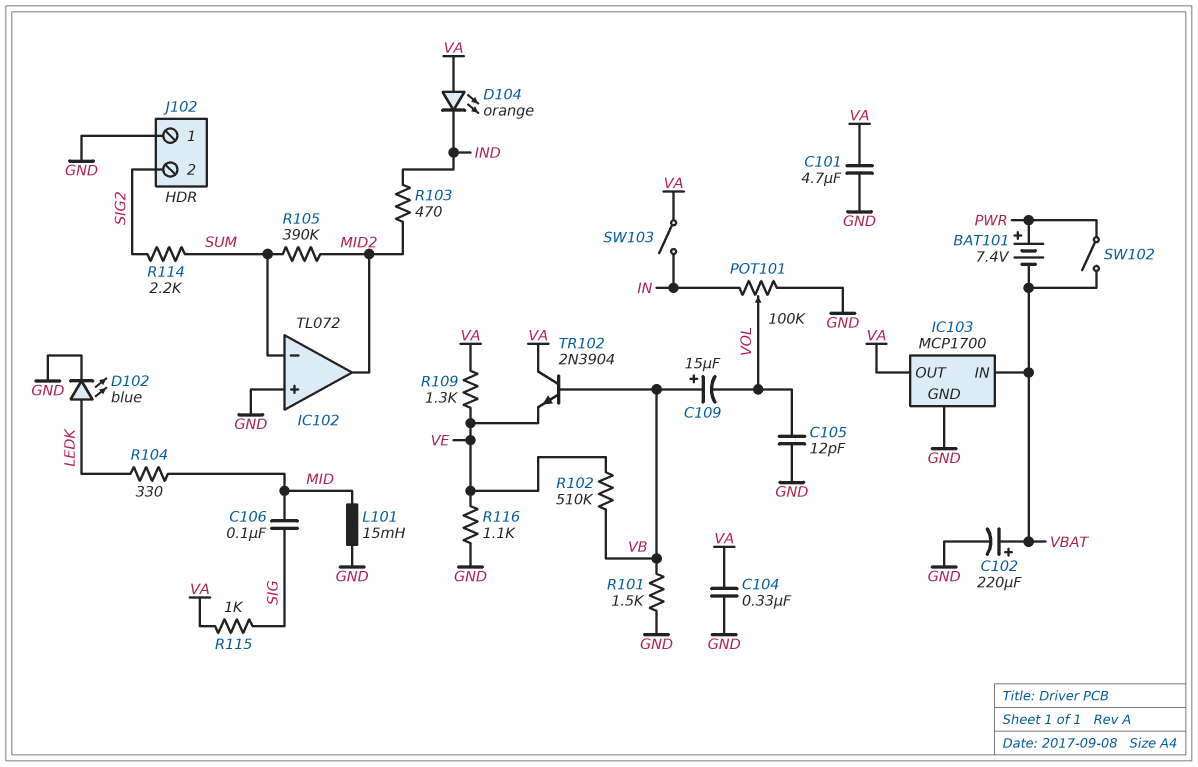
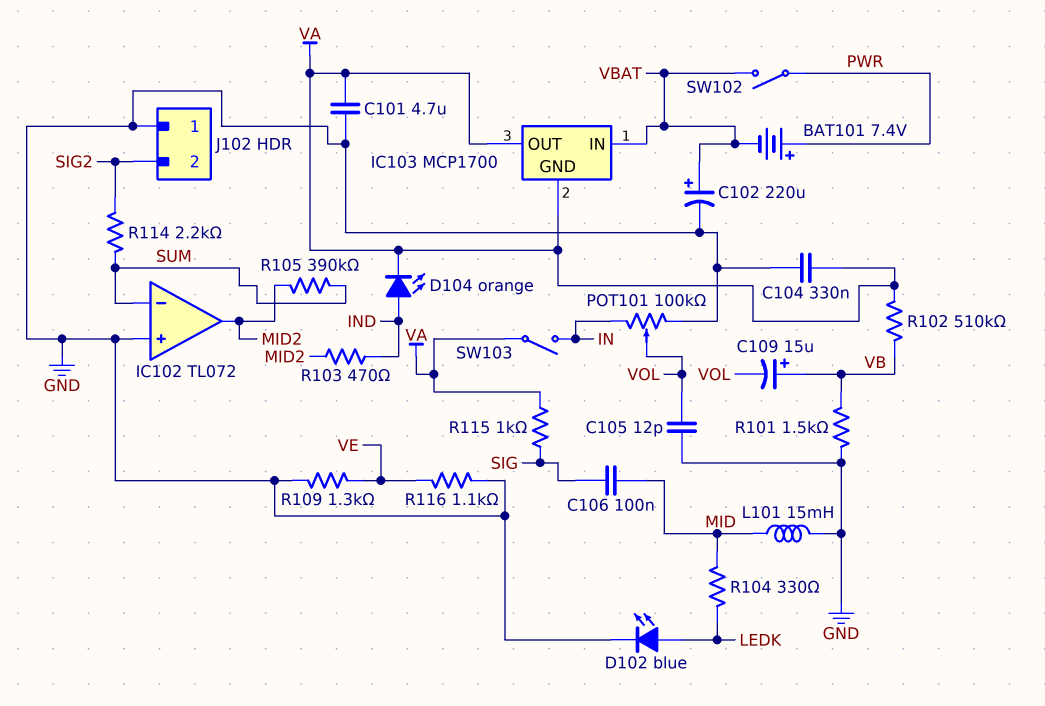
D104: LED orange (A VA, K IND) -> LED orange (A IND, K VA)
IC103 pin GND: GND -> VA
R102: 510k (VB, VE) -> 510k (VA, VB)
R109: 1.3k (VA, VE) -> 1.3k (GND, VE)
TR102: NPN 2N3904 (B VB, C VA, E VE) -> none

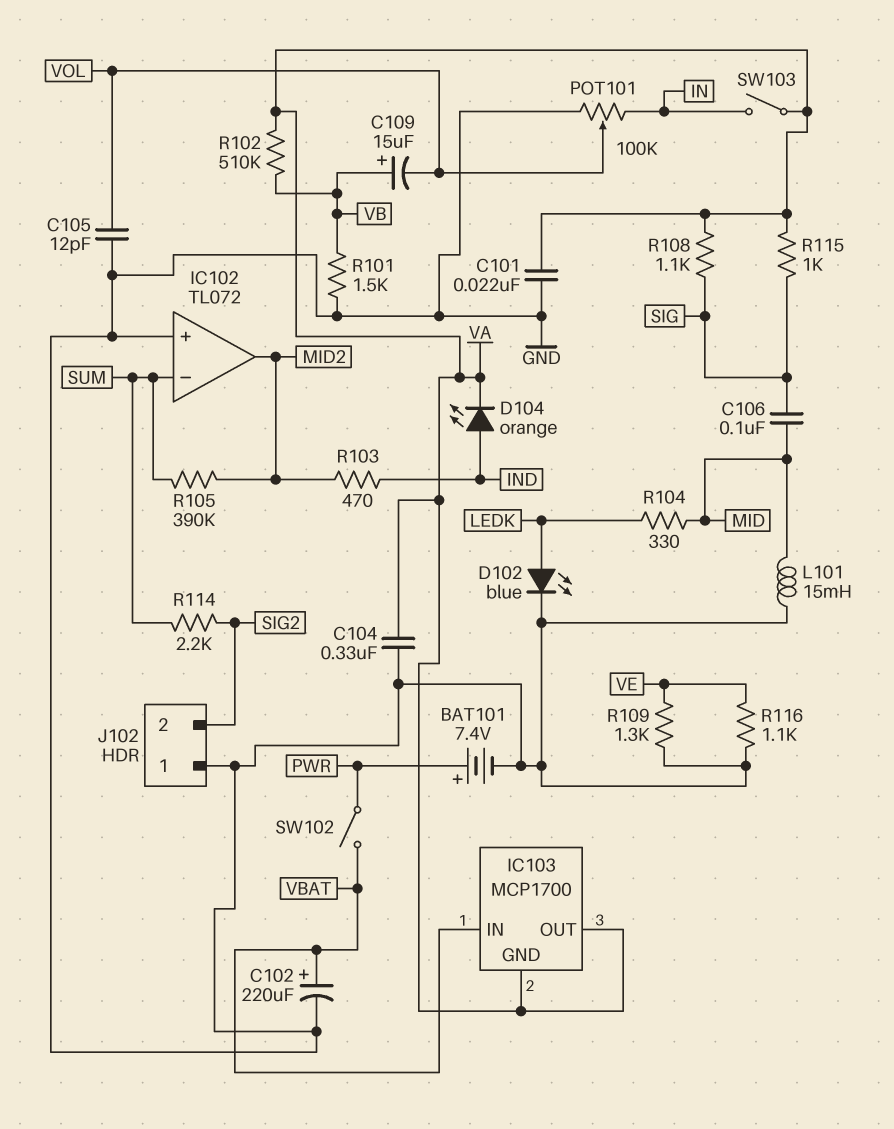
BAT101: 7.4V (plus PWR, minus VBAT) -> 7.4V (plus PWR, minus GND)
C101: 4.7uF (GND, VA) -> 22nF (GND, VA)
R108: none -> 1.1k (SIG, VA)

